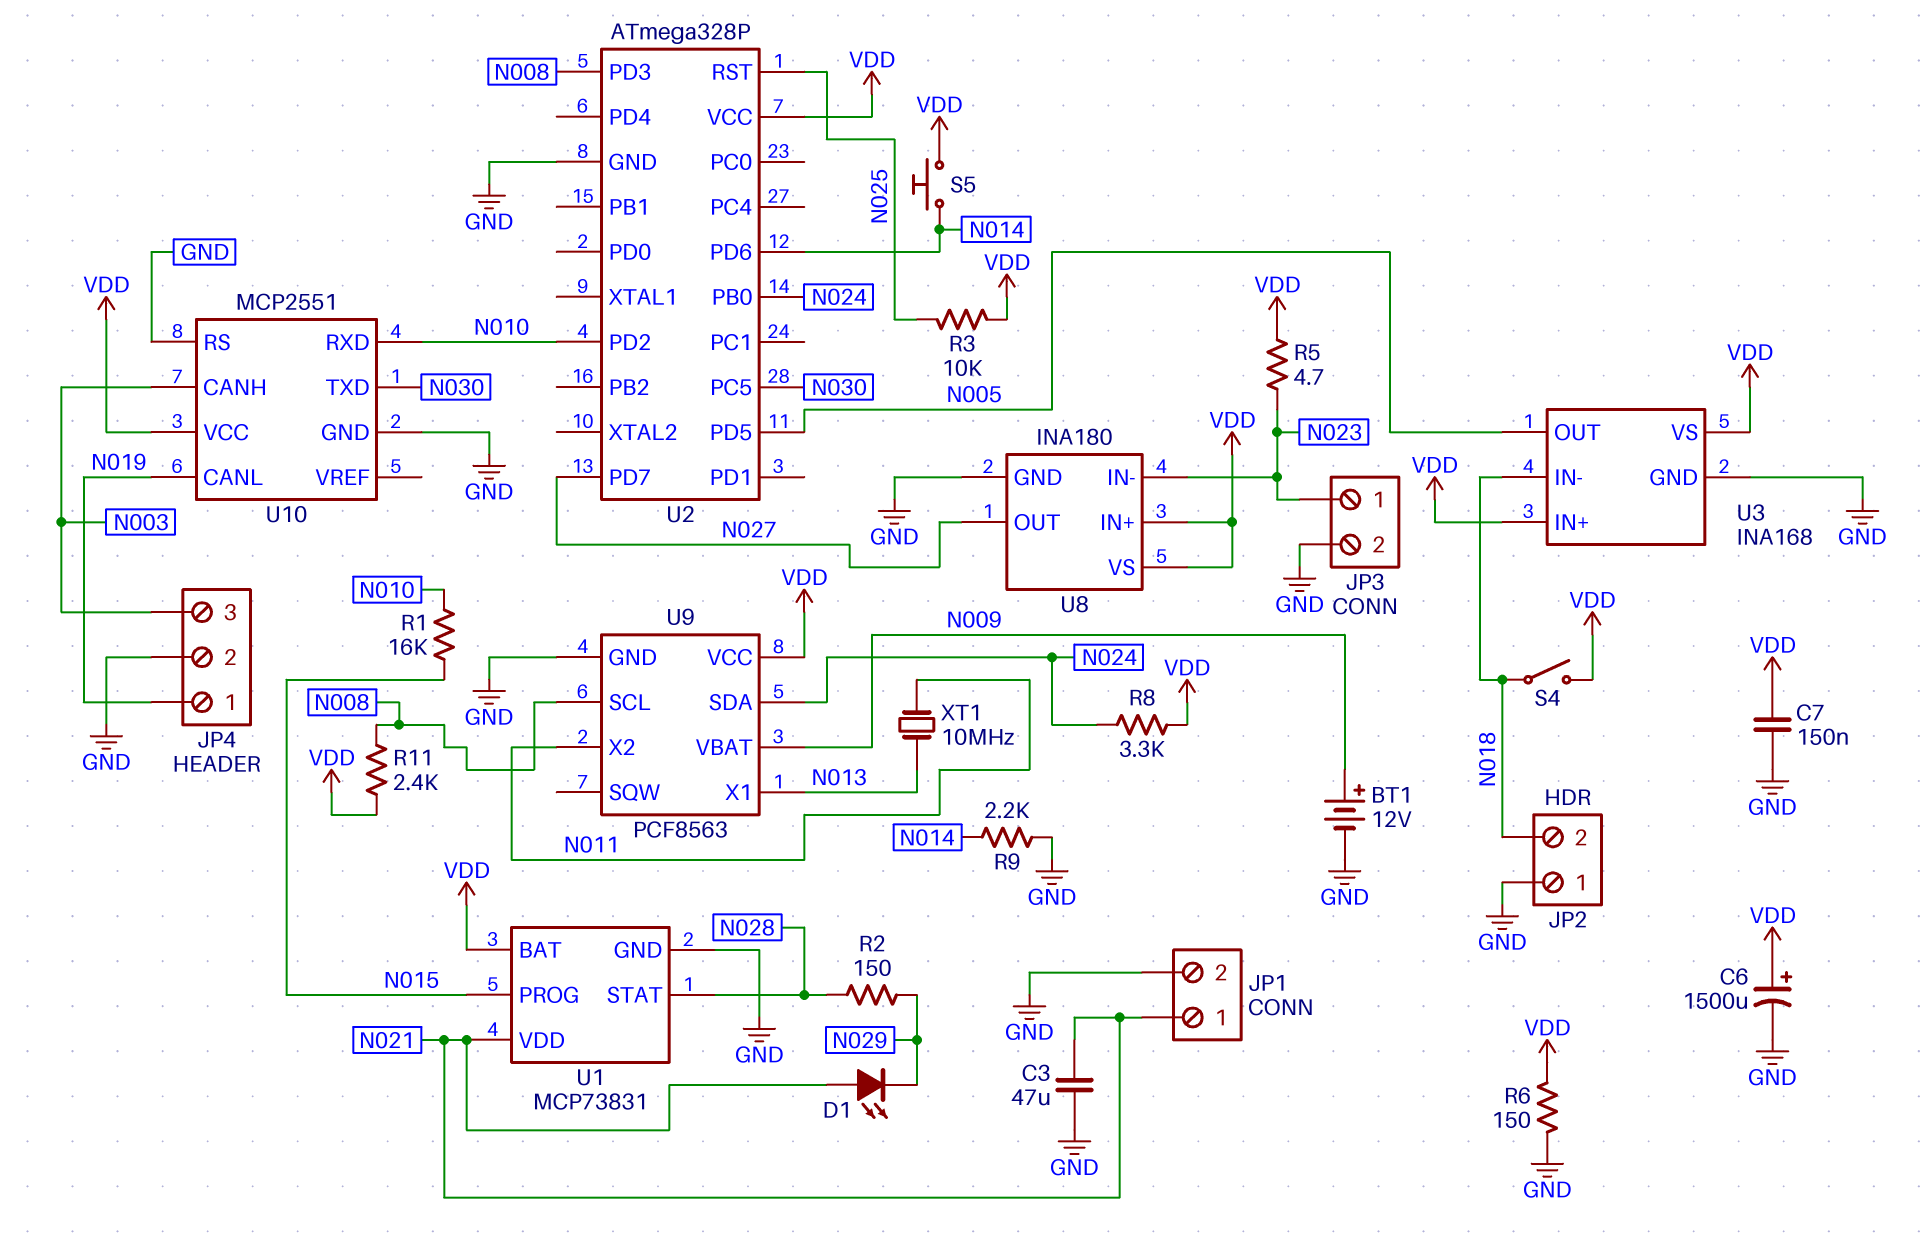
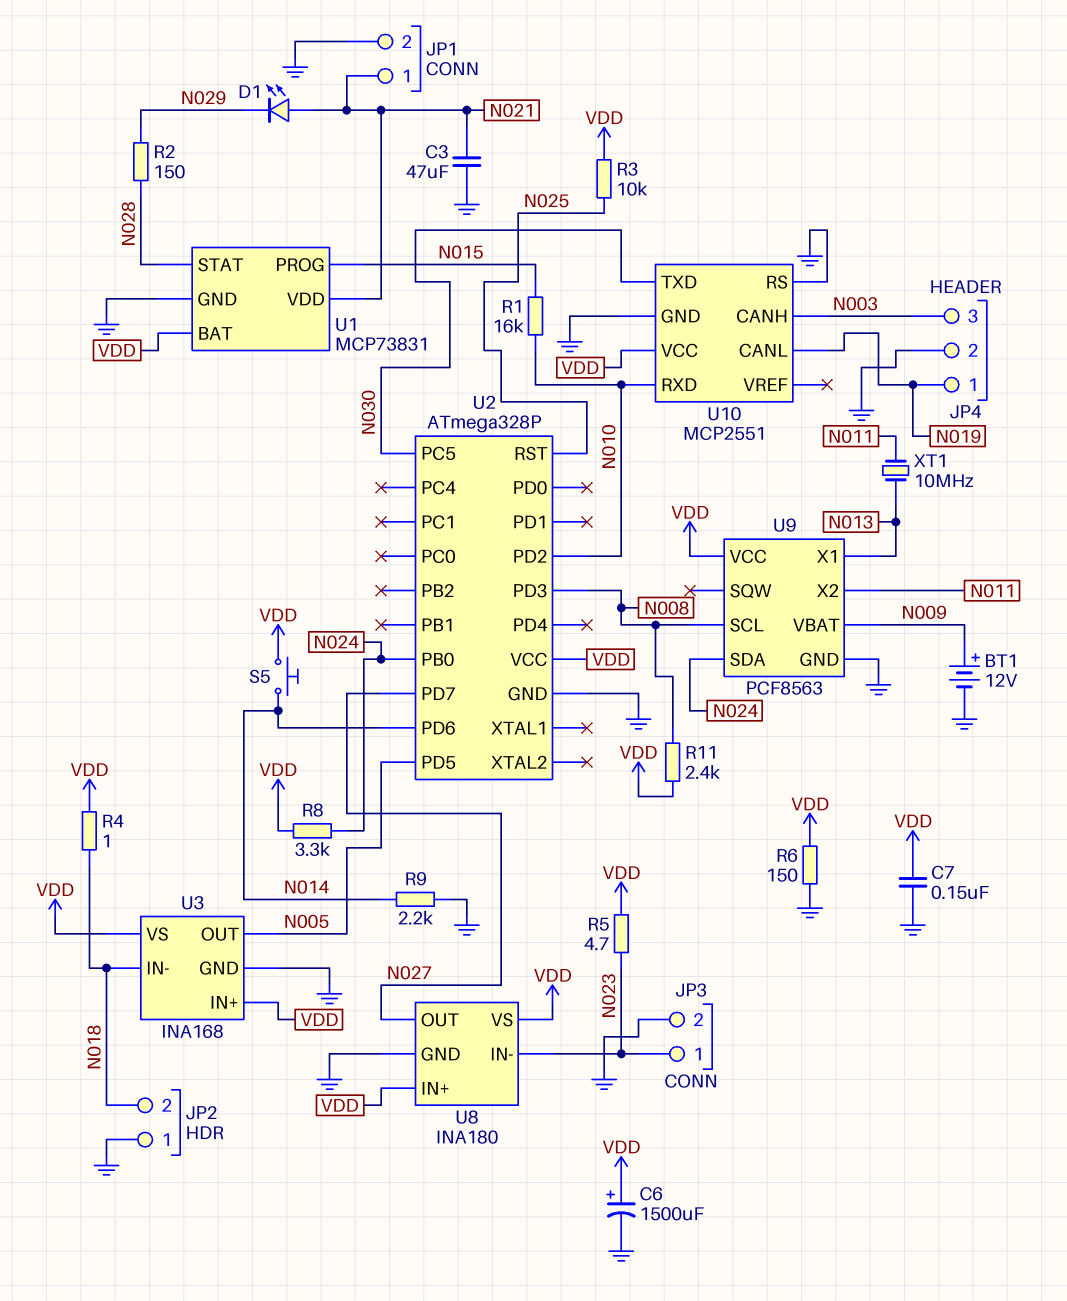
R4: none -> 1 (N018, VDD)
S4: switch (N018, VDD) -> none

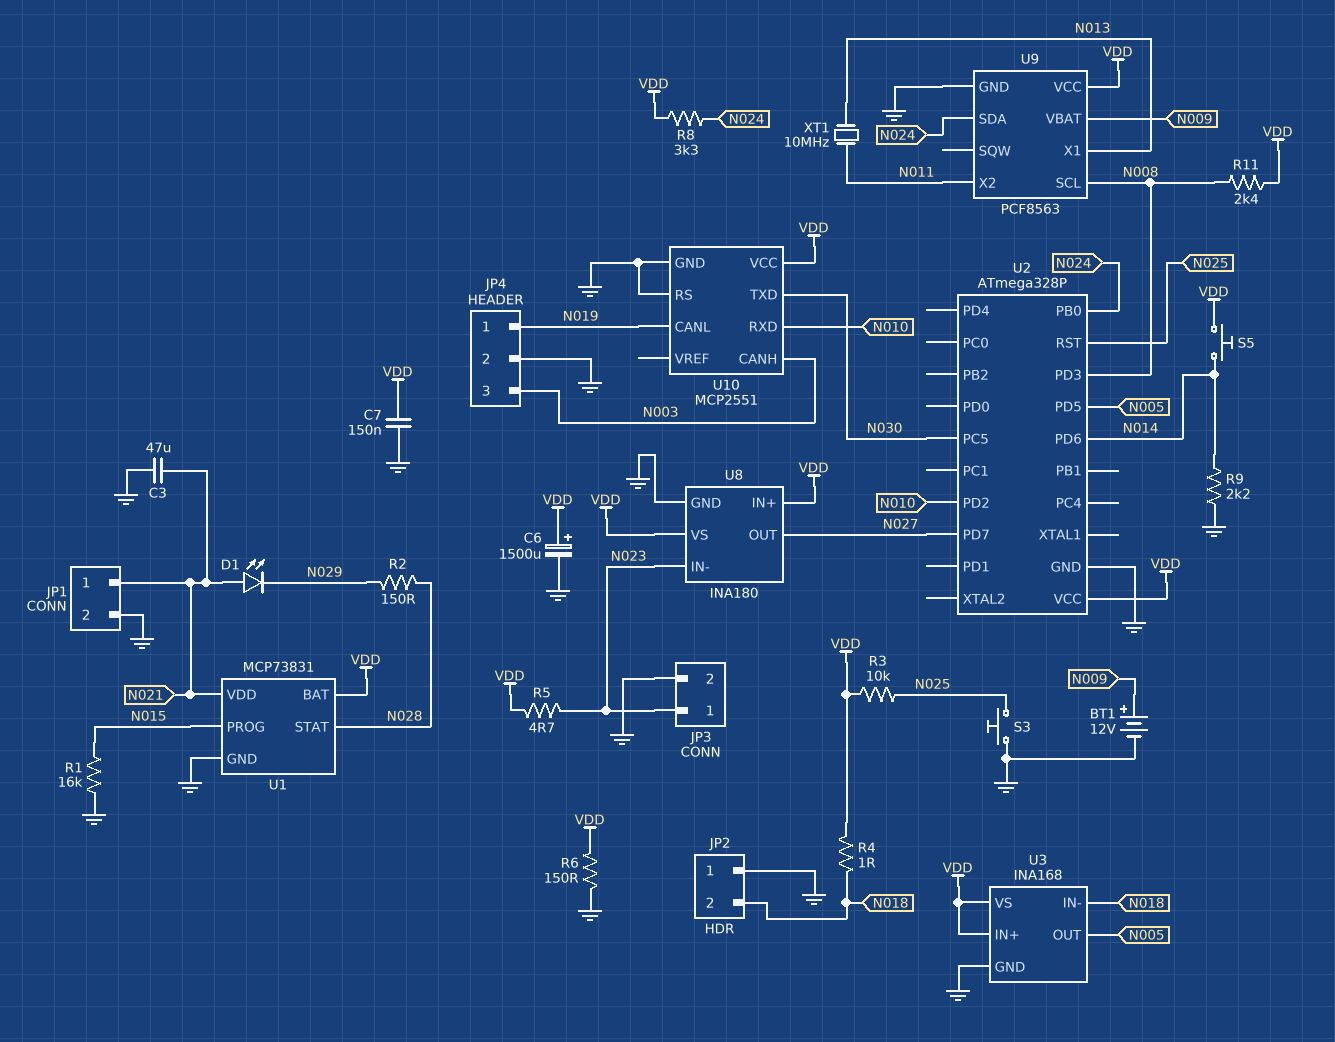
R1: 16k (N010, N015) -> 16k (GND, N015)
S3: none -> button (GND, N025)

